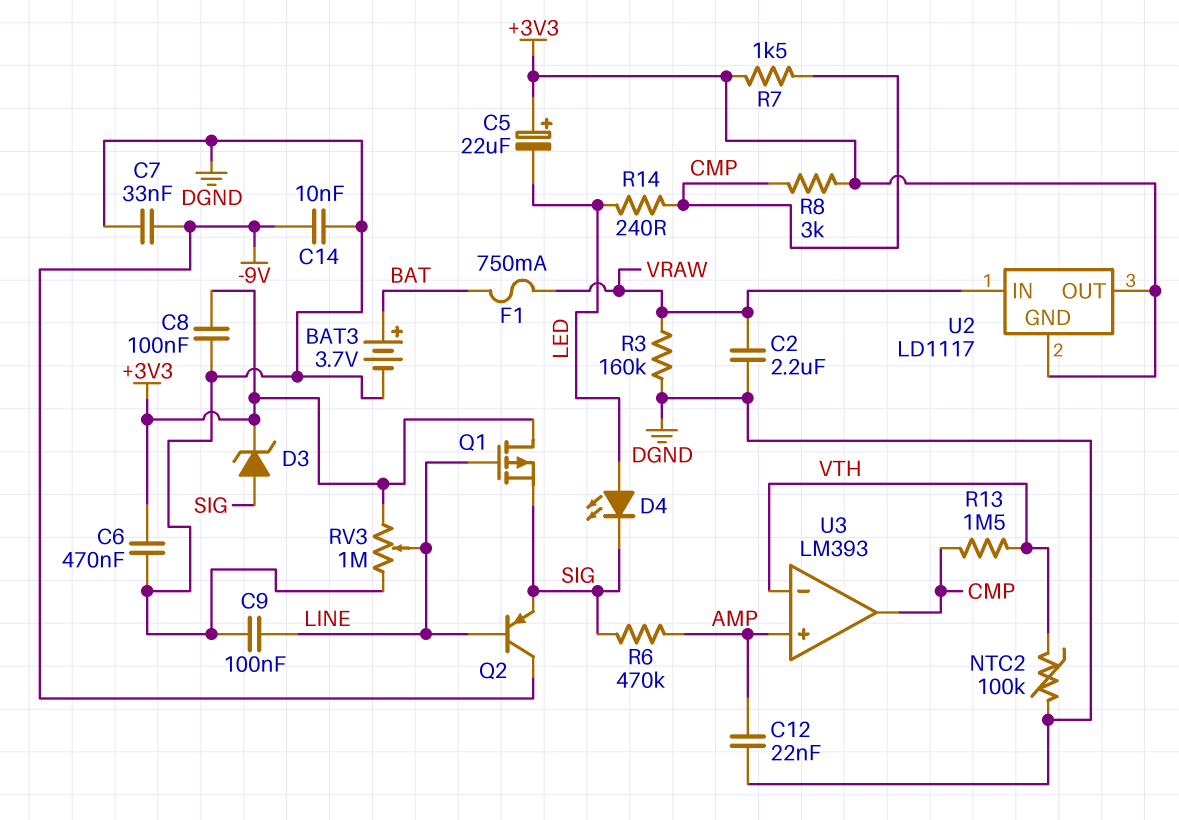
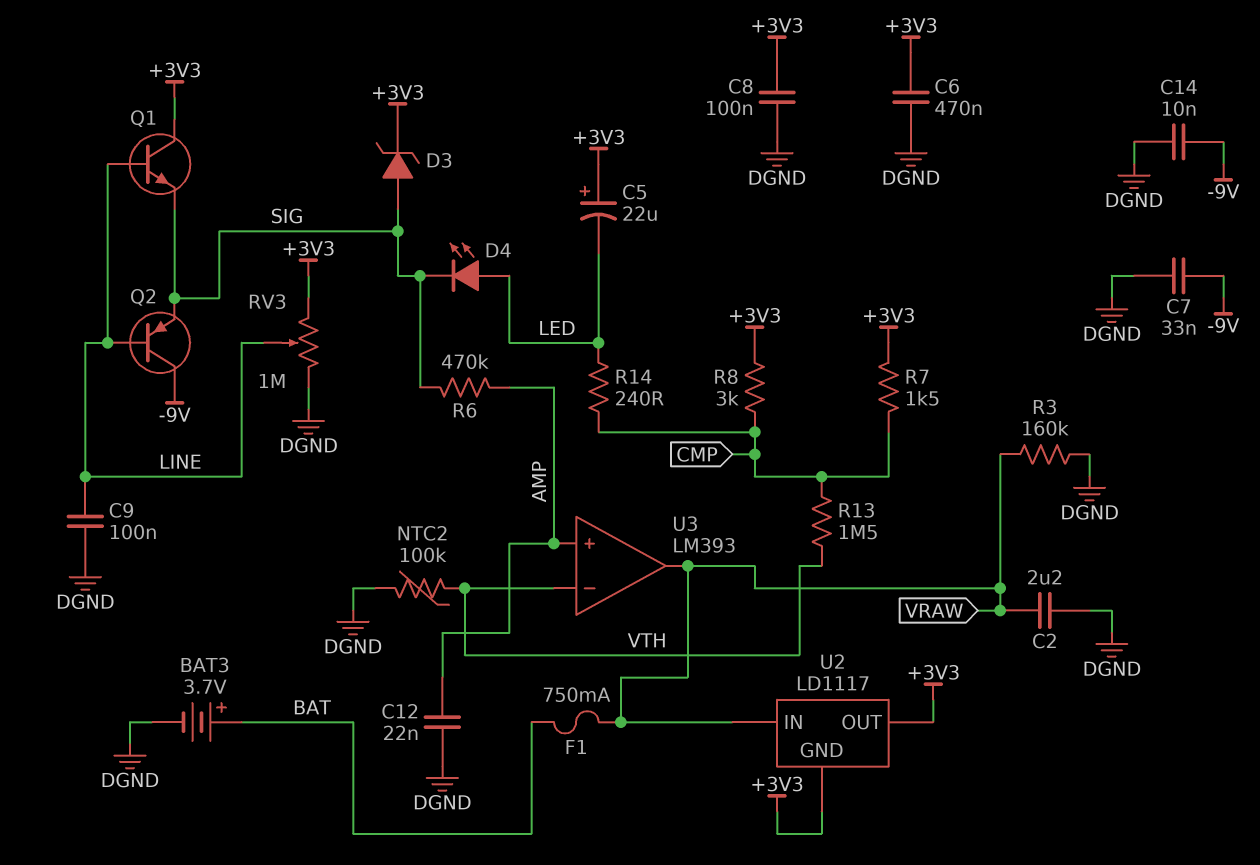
Q1: PMOS (G LINE, D +3V3, S SIG) -> NPN (B LINE, C +3V3, E SIG)
U3 pin out: CMP -> VRAW

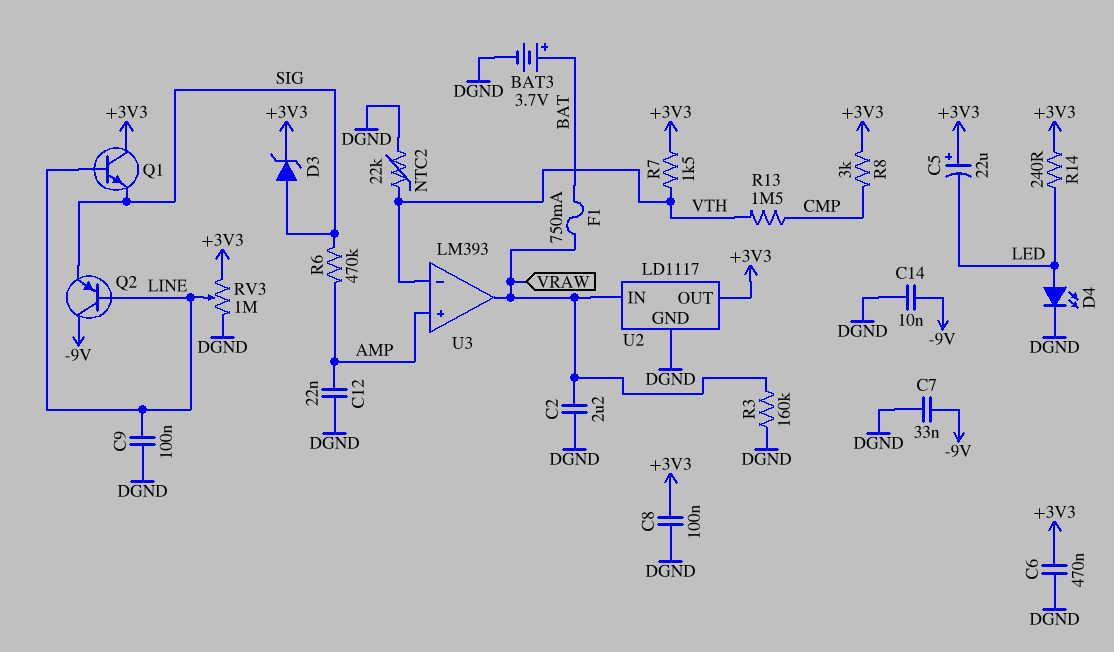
D4: LED (A LED, K SIG) -> LED (A LED, K DGND)
NTC2: 100k (DGND, VTH) -> 22k (DGND, VTH)
R7: 1.5k (+3V3, CMP) -> 1.5k (+3V3, VTH)
R14: 240 (CMP, LED) -> 240 (+3V3, LED)
U2 pin GND: +3V3 -> DGND

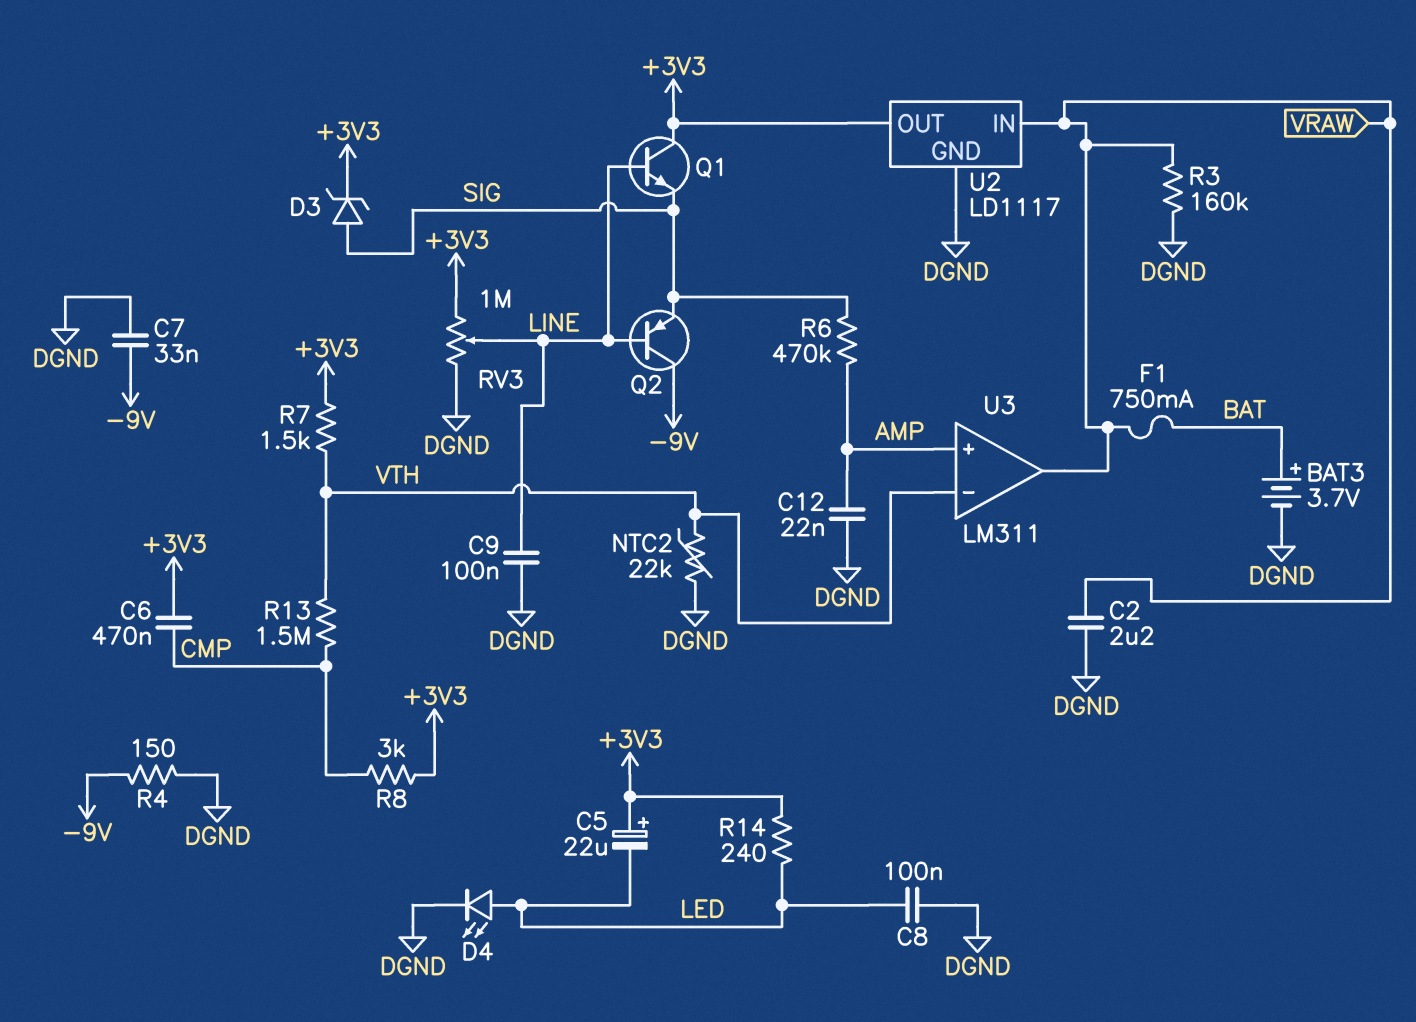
C6: 470nF (+3V3, DGND) -> 470nF (+3V3, CMP)
C8: 100nF (+3V3, DGND) -> 100nF (DGND, LED)
C14: 10nF (-9V, DGND) -> none
R4: none -> 150 (-9V, DGND)
U3: LM393 -> LM311

